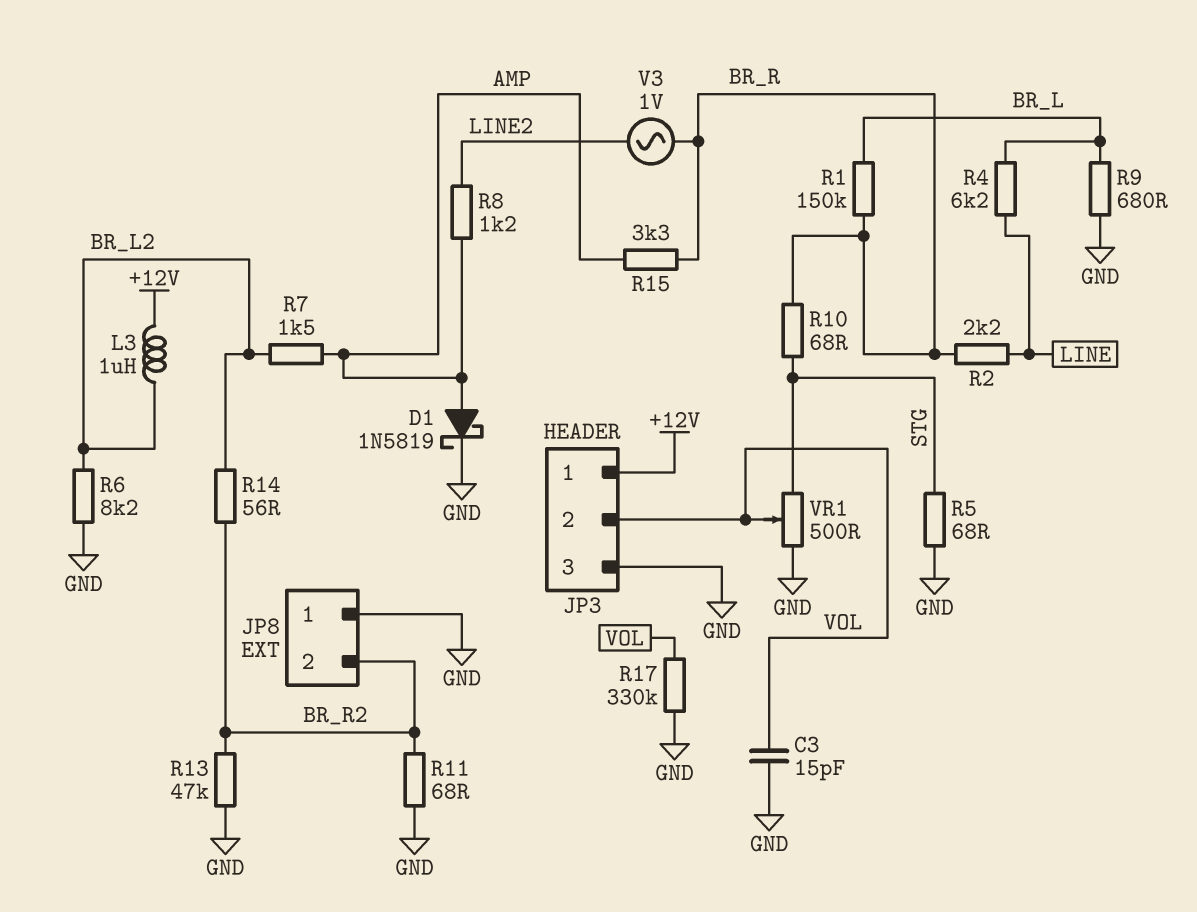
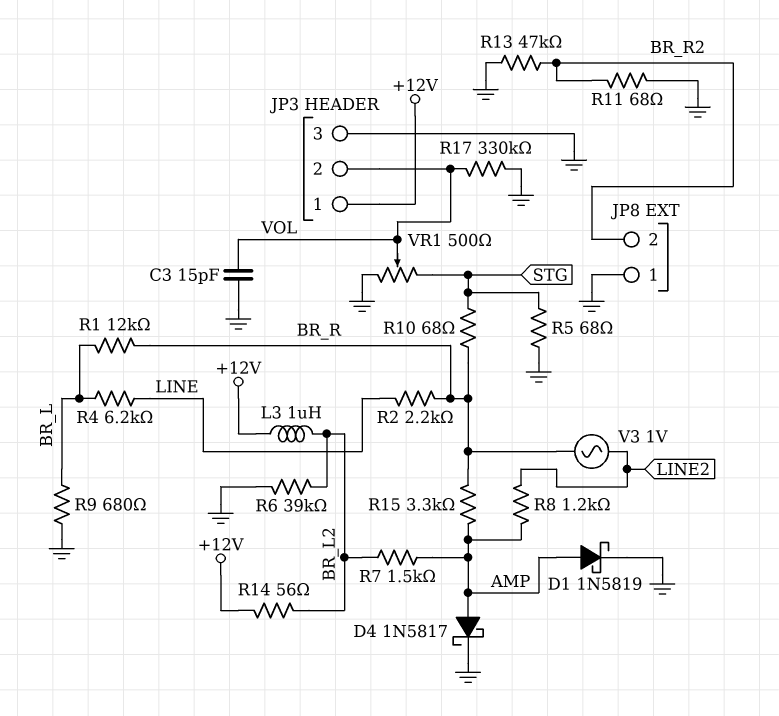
D4: none -> schottky 1N5817 (A AMP, K GND)
R1: 150k (BR_L, BR_R) -> 12k (BR_L, BR_R)
R6: 8.2k (BR_L2, GND) -> 39k (BR_L2, GND)
R14: 56 (BR_L2, BR_R2) -> 56 (+12V, BR_L2)

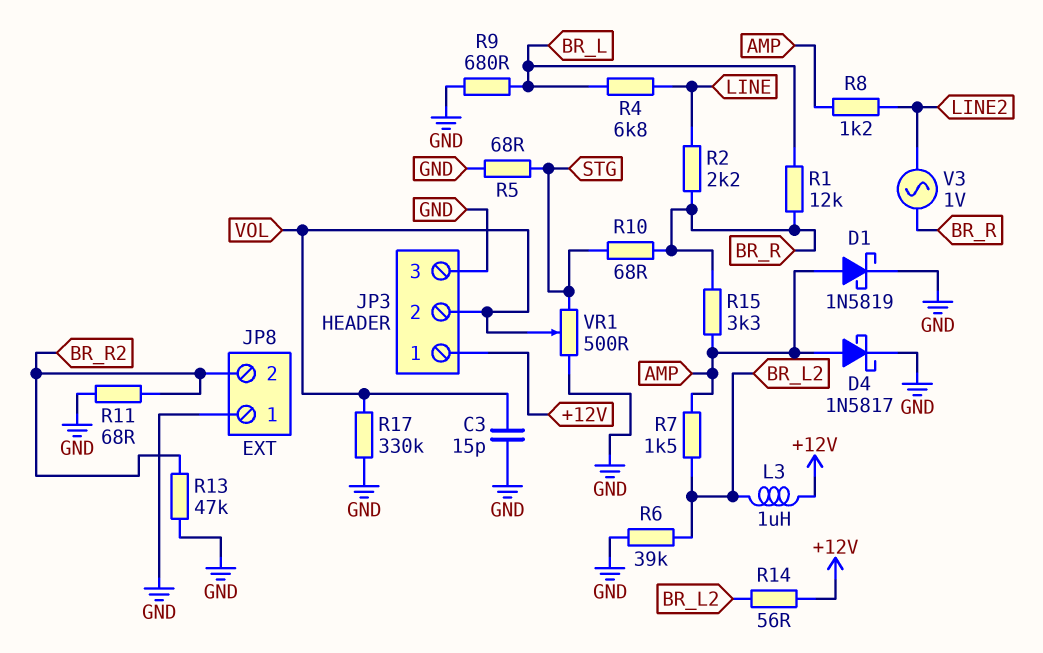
R4: 6.2k (BR_L, LINE) -> 6.8k (BR_L, LINE)

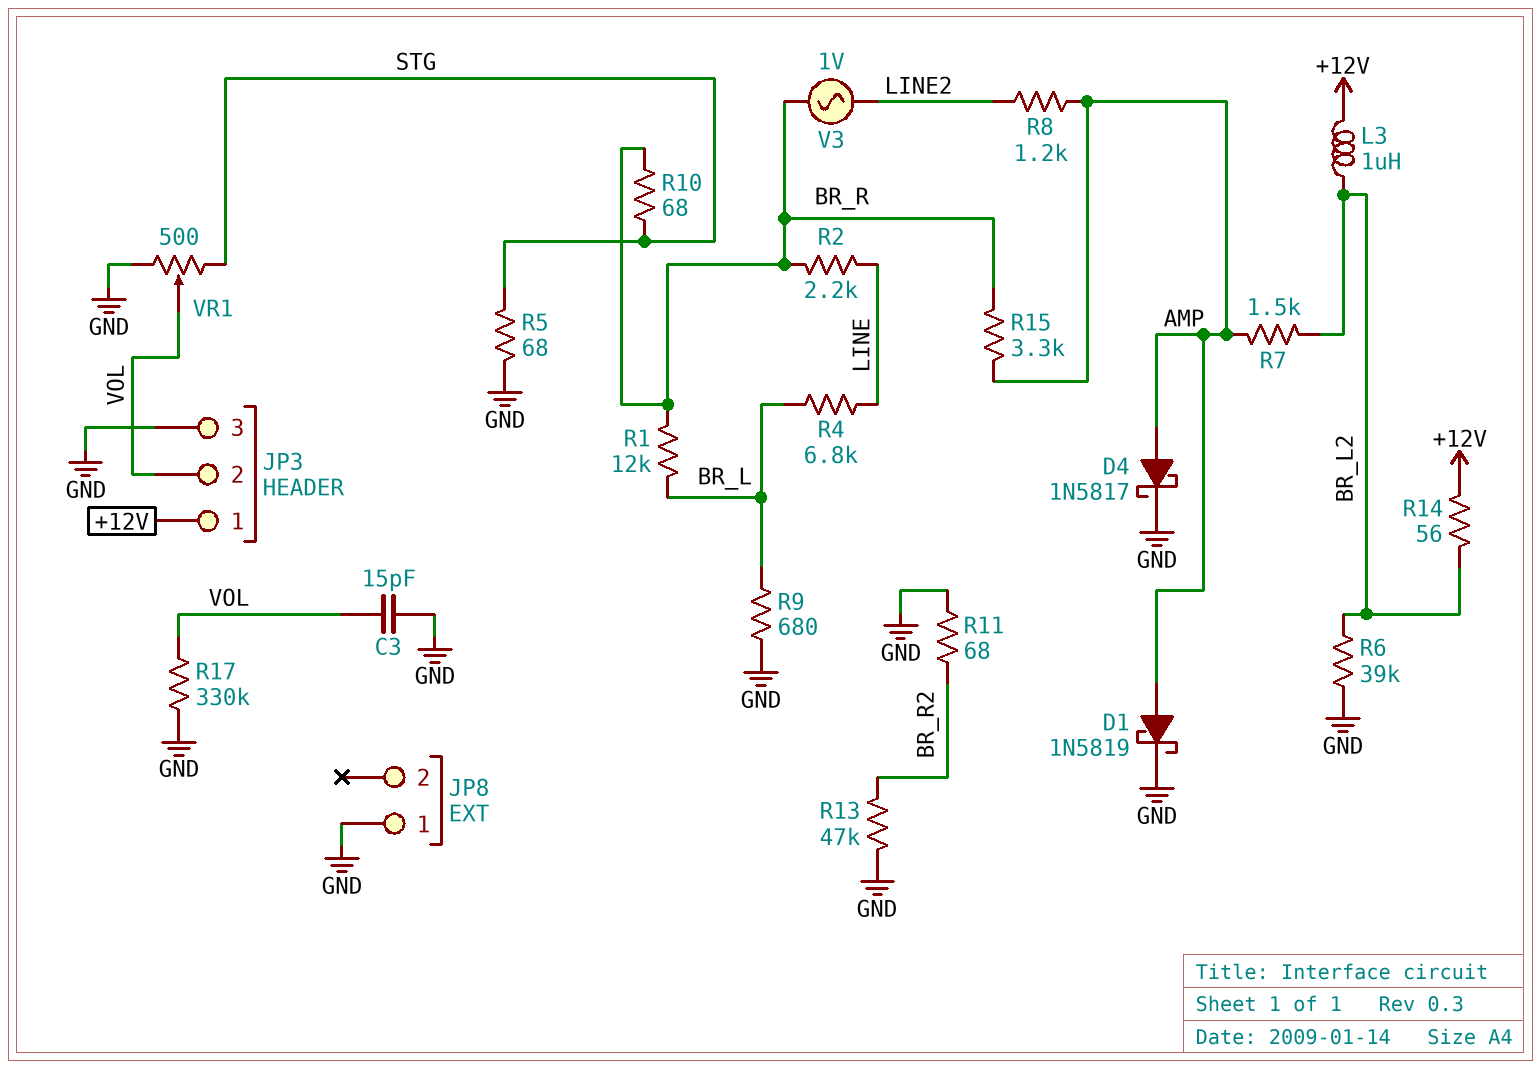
JP8 pin 2: BR_R2 -> none

